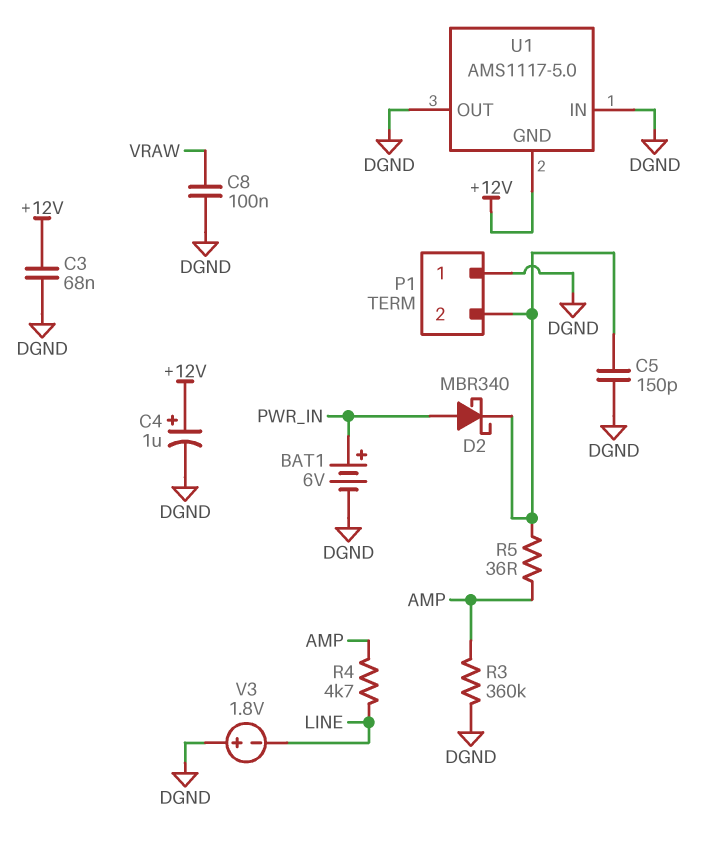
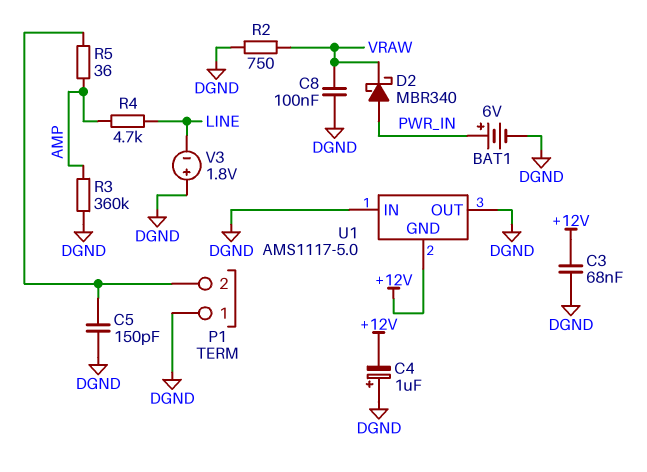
C4: 1uF (plus +12V, minus DGND) -> 1uF (plus DGND, minus +12V)
D2: schottky MBR340 (A PWR_IN, K P1/2) -> schottky MBR340 (A PWR_IN, K VRAW)
R2: none -> 750 (DGND, VRAW)

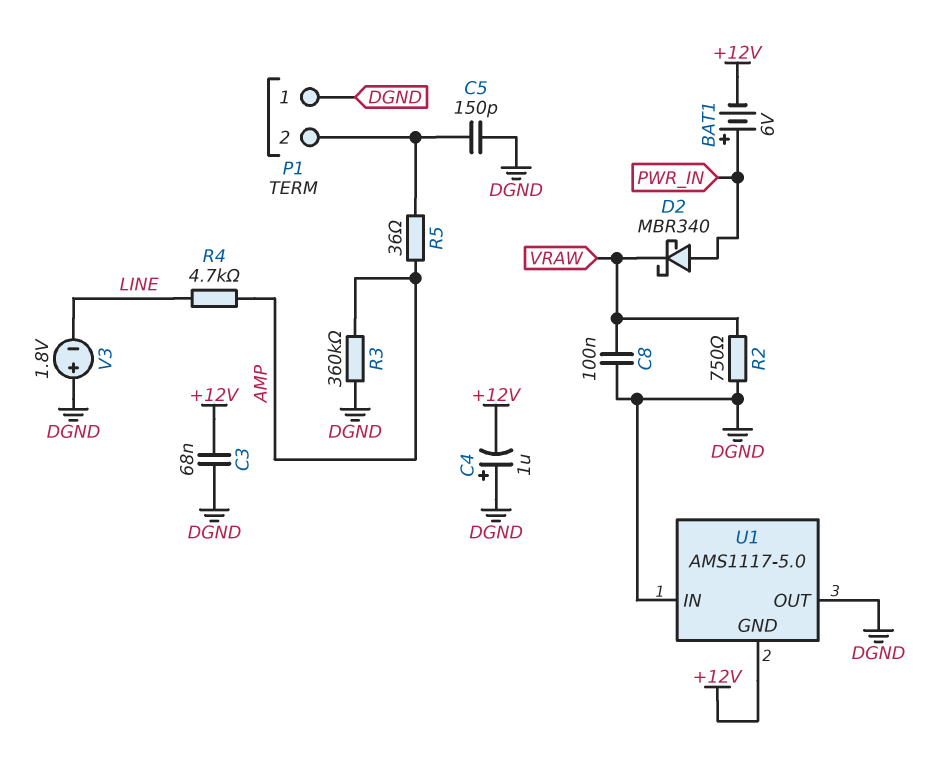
BAT1: 6V (plus PWR_IN, minus DGND) -> 6V (plus PWR_IN, minus +12V)

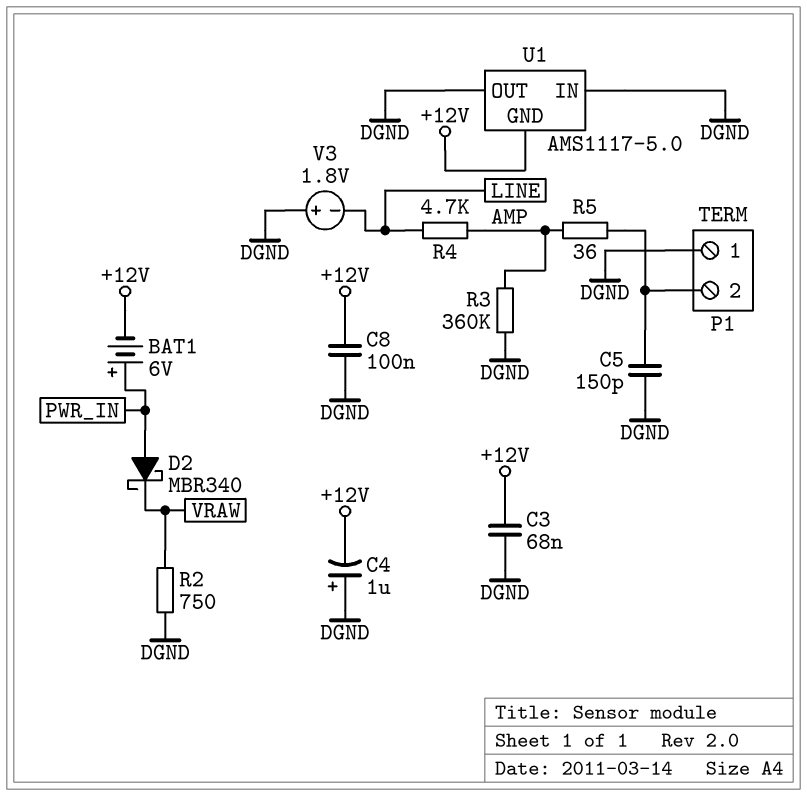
C8: 100nF (DGND, VRAW) -> 100nF (+12V, DGND)

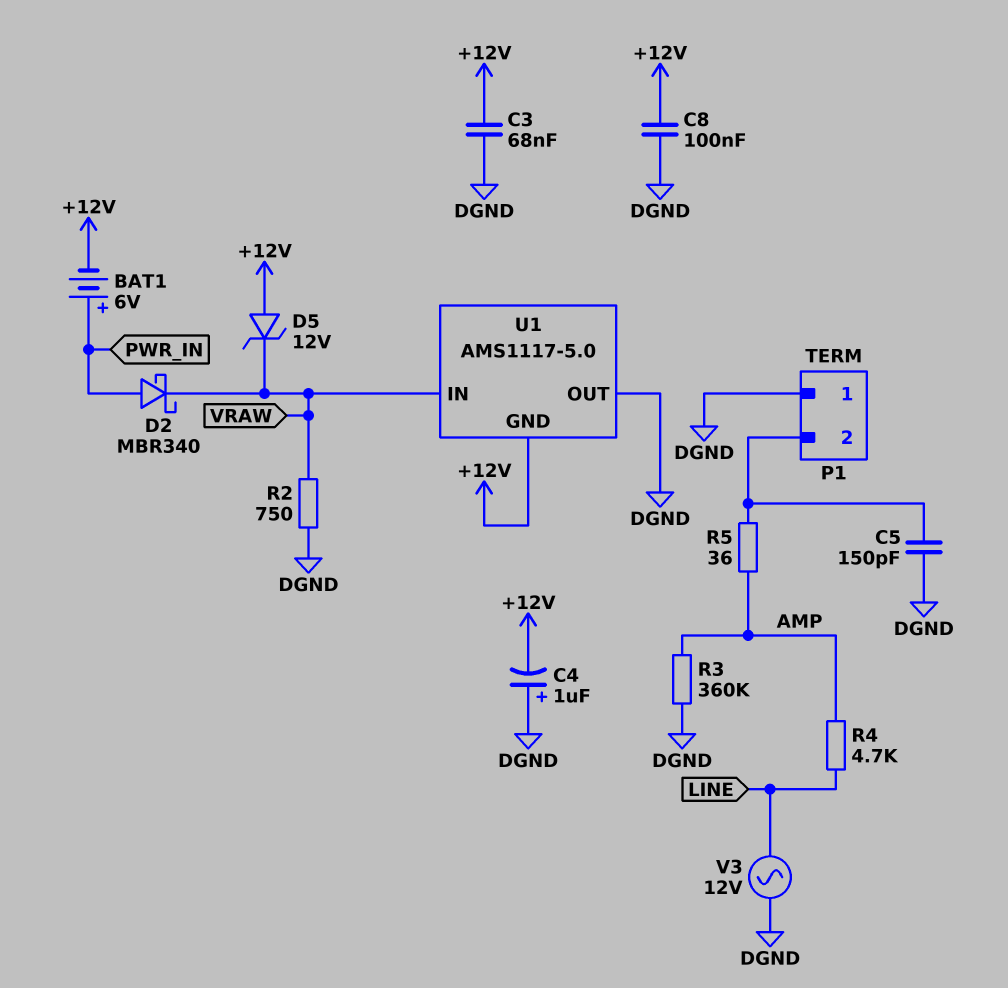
D5: none -> zener 12V (A +12V, K VRAW)
U1 pin IN: DGND -> VRAW
V3: 1.8V (plus DGND, minus LINE) -> AC 12V (DGND, LINE)

